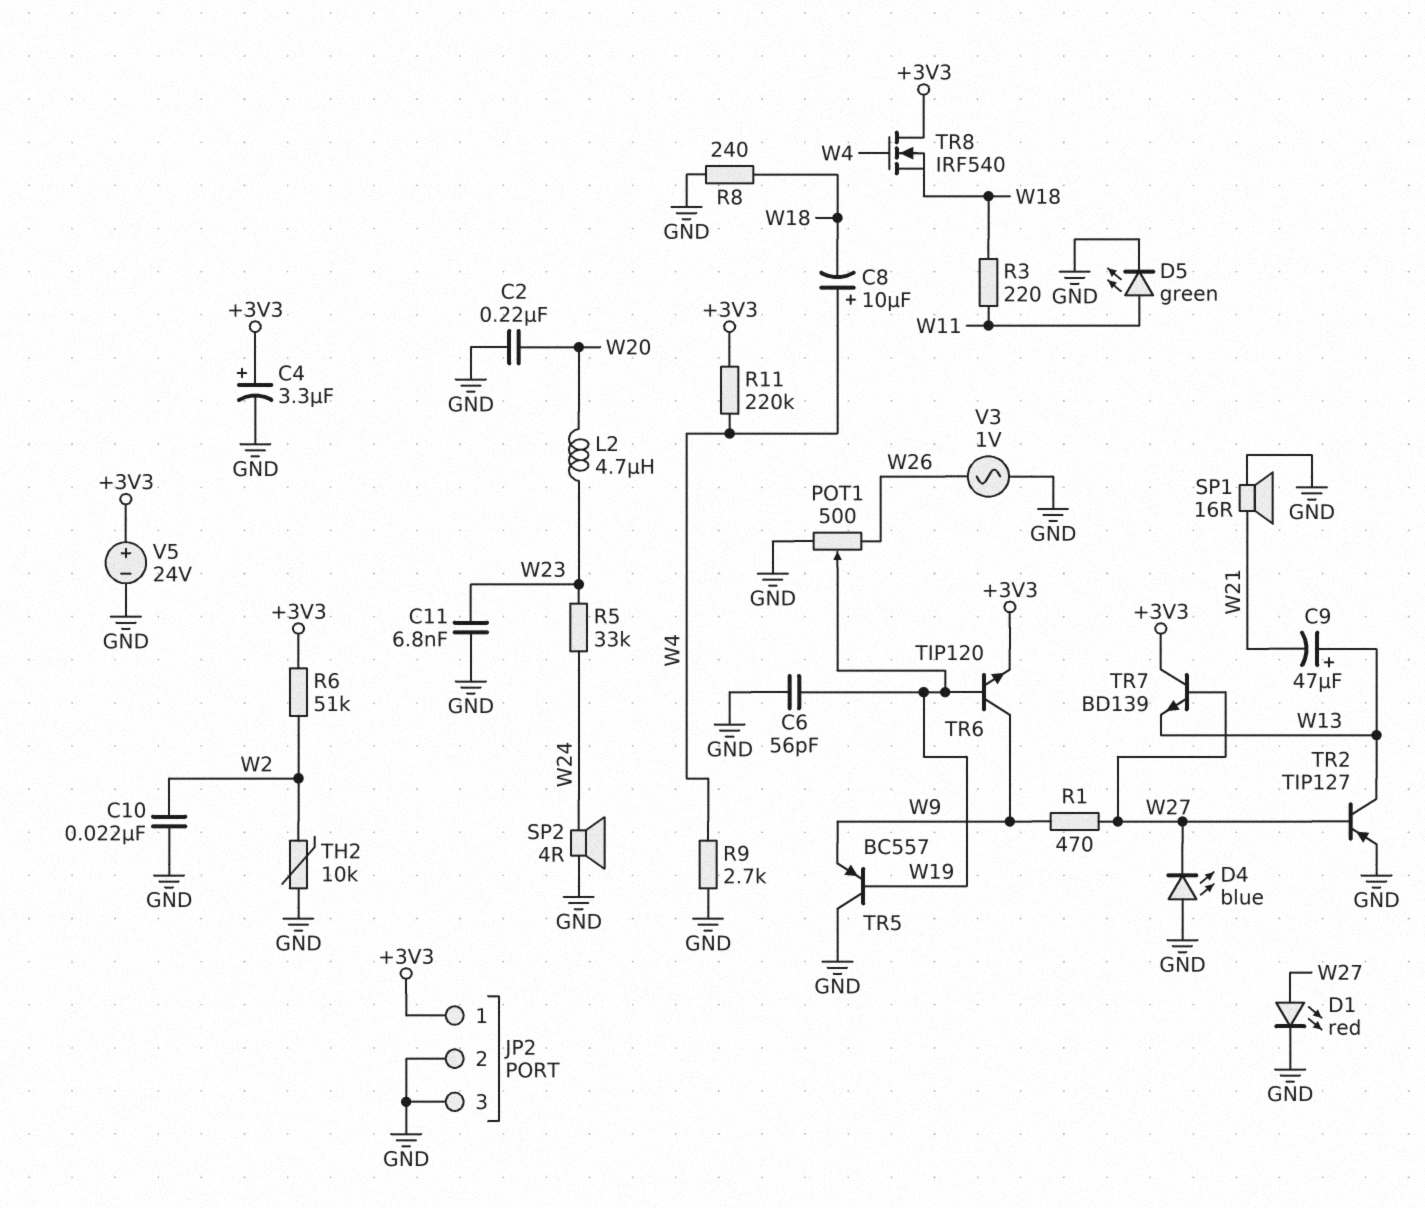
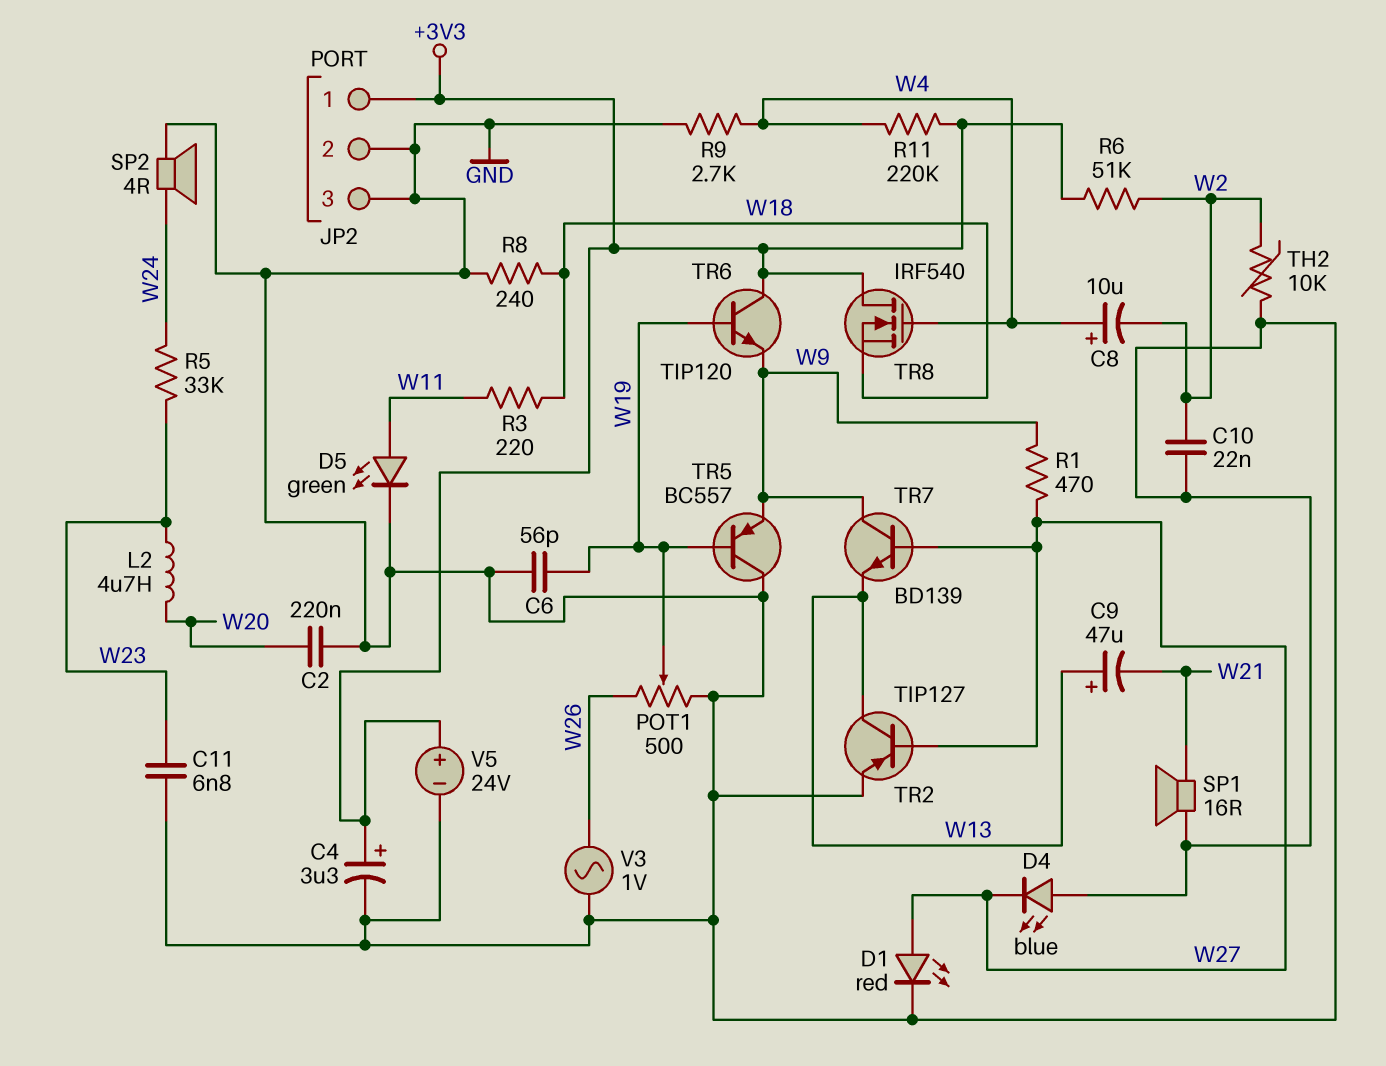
C8: 10uF (plus W4, minus W18) -> 10uF (plus W4, minus W2)
TR6: NPN TIP120 (B W19, C W9, E +3V3) -> NPN TIP120 (B W19, C +3V3, E W9)
TR7: NPN BD139 (B W27, C +3V3, E W13) -> NPN BD139 (B W27, C W9, E W13)

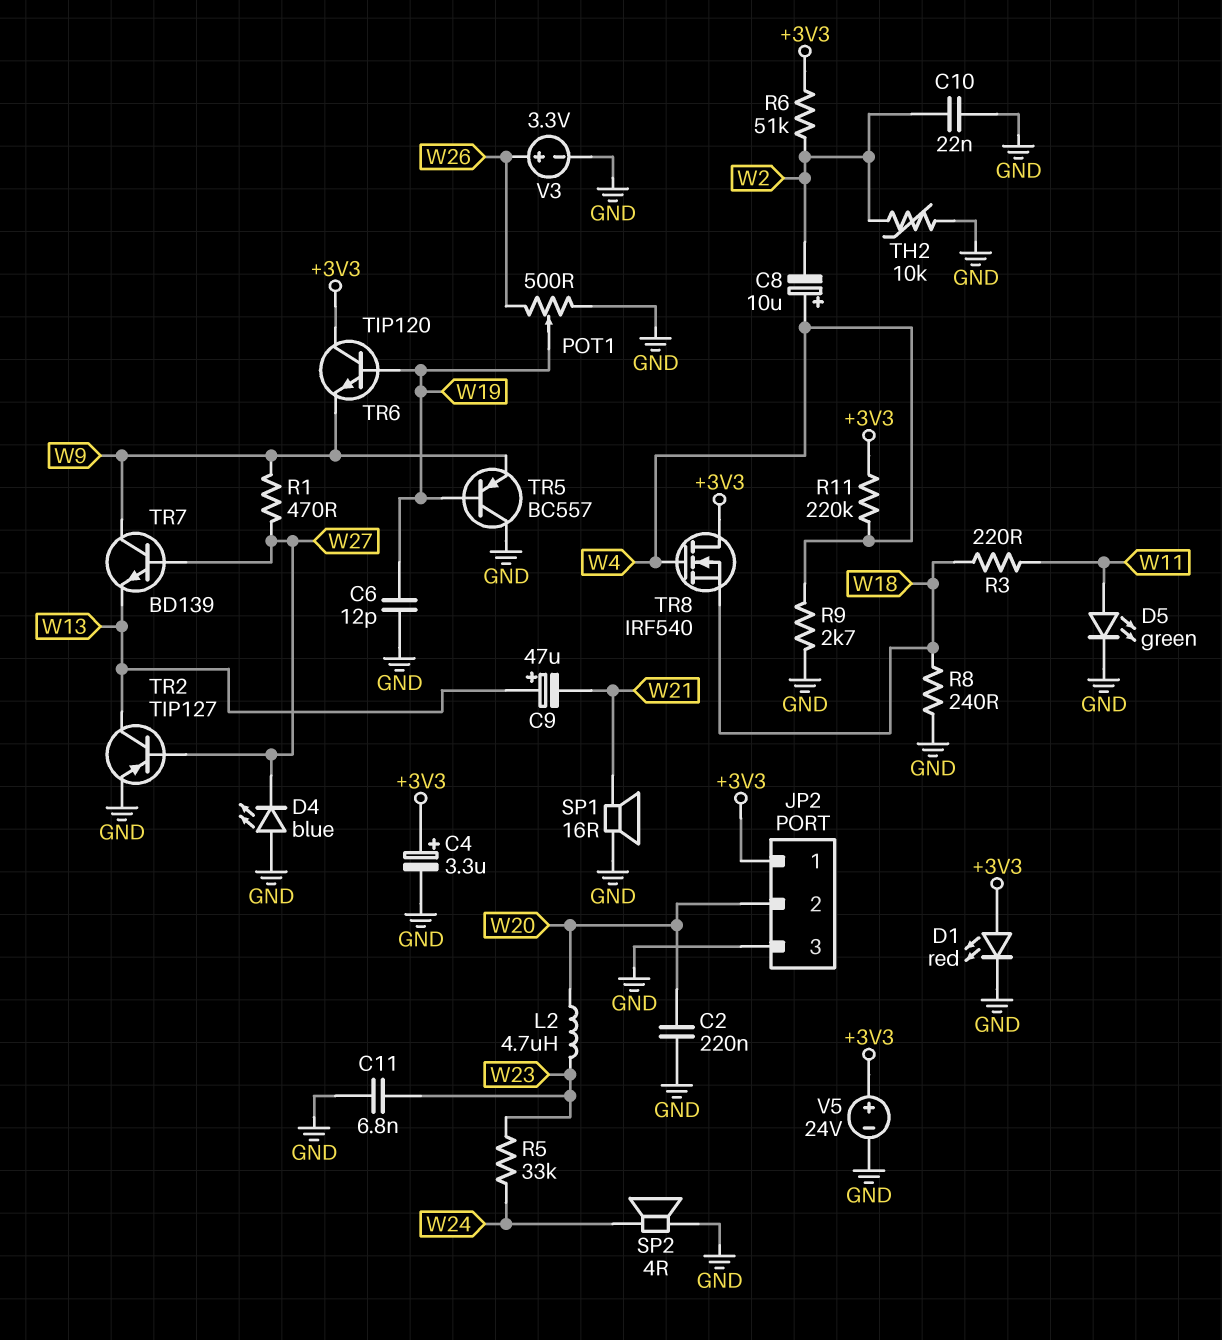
C6: 56pF (GND, W19) -> 12pF (GND, W19)
D1: LED red (A W27, K GND) -> LED red (A +3V3, K GND)
JP2 pin 2: GND -> W20
V3: AC 1V (GND, W26) -> 3.3V (plus W26, minus GND)

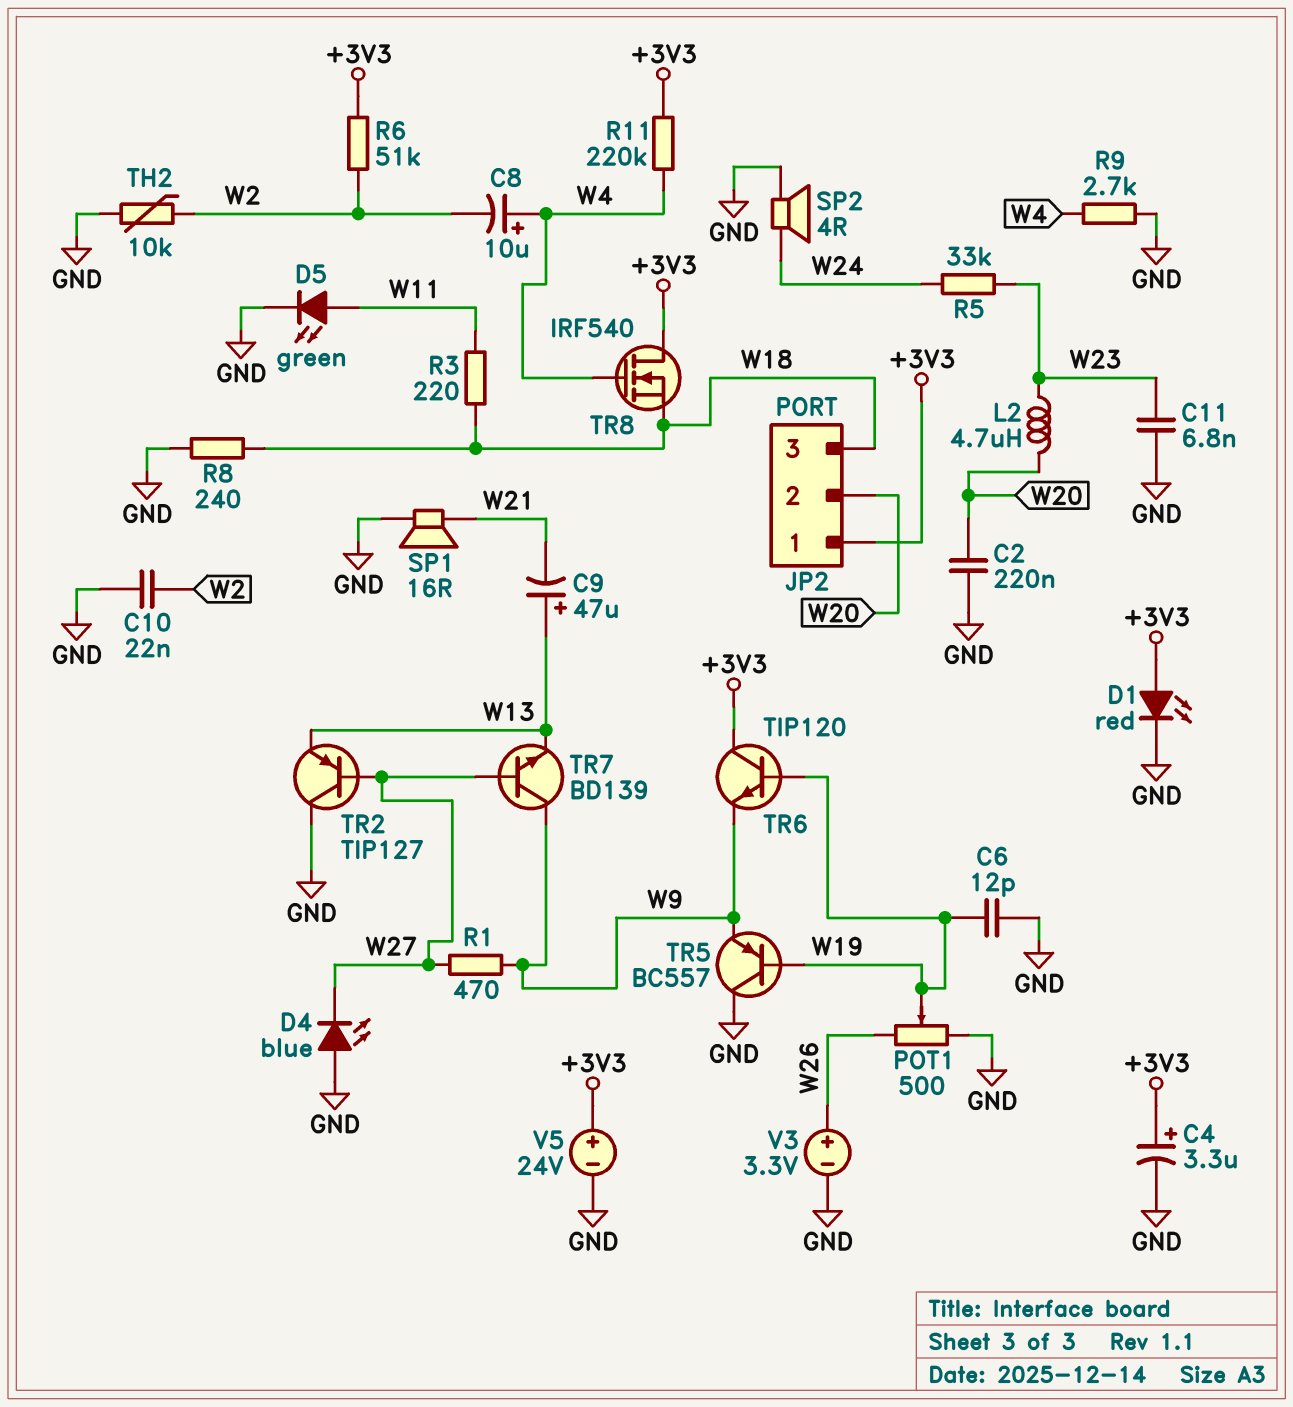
JP2 pin 3: GND -> W18
TR2: PNP TIP127 (B W27, C W13, E GND) -> PNP TIP127 (B W27, C GND, E W13)

